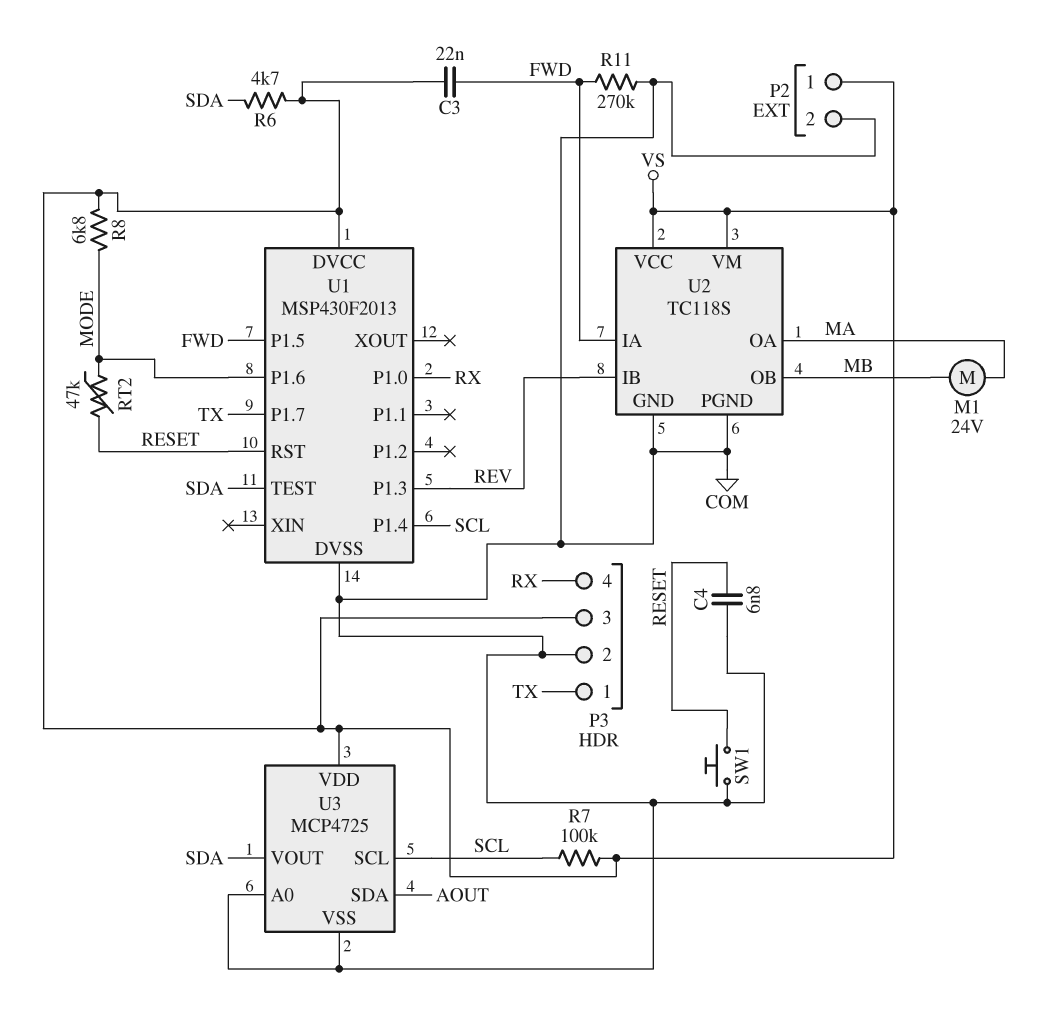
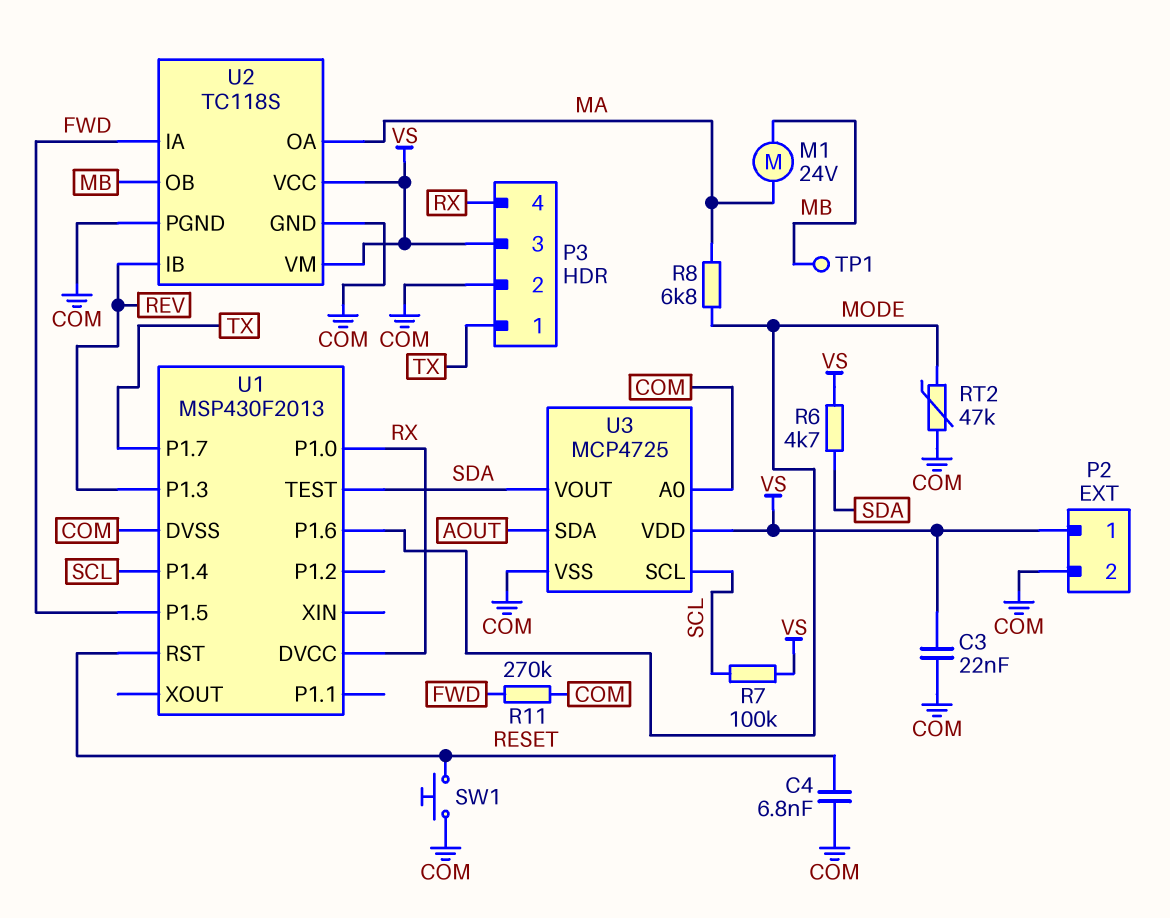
C3: 22nF (FWD, VS) -> 22nF (COM, VS)
R8: 6.8k (MODE, VS) -> 6.8k (MA, MODE)
RT2: 47k (MODE, RESET) -> 47k (COM, MODE)
TP1: none -> test point (MB)
U1 pin DVCC: VS -> RX

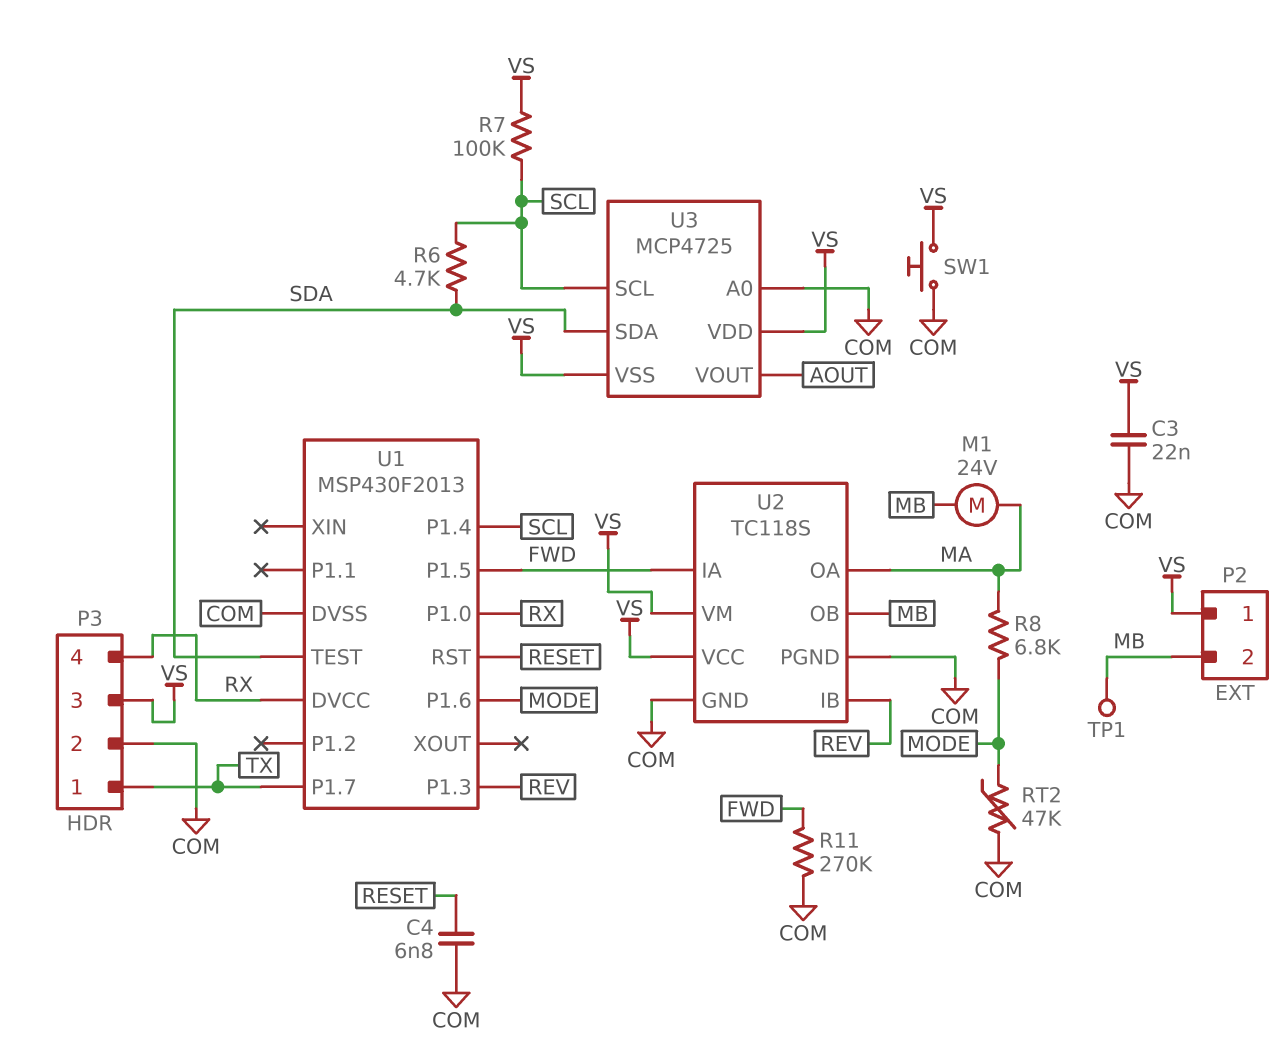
P2 pin 2: COM -> MB
R6: 4.7k (SDA, VS) -> 4.7k (SCL, SDA)
SW1: button (COM, RESET) -> button (COM, VS)
U3 pin SDA: AOUT -> SDA
U3 pin VOUT: SDA -> AOUT
U3 pin VSS: COM -> VS

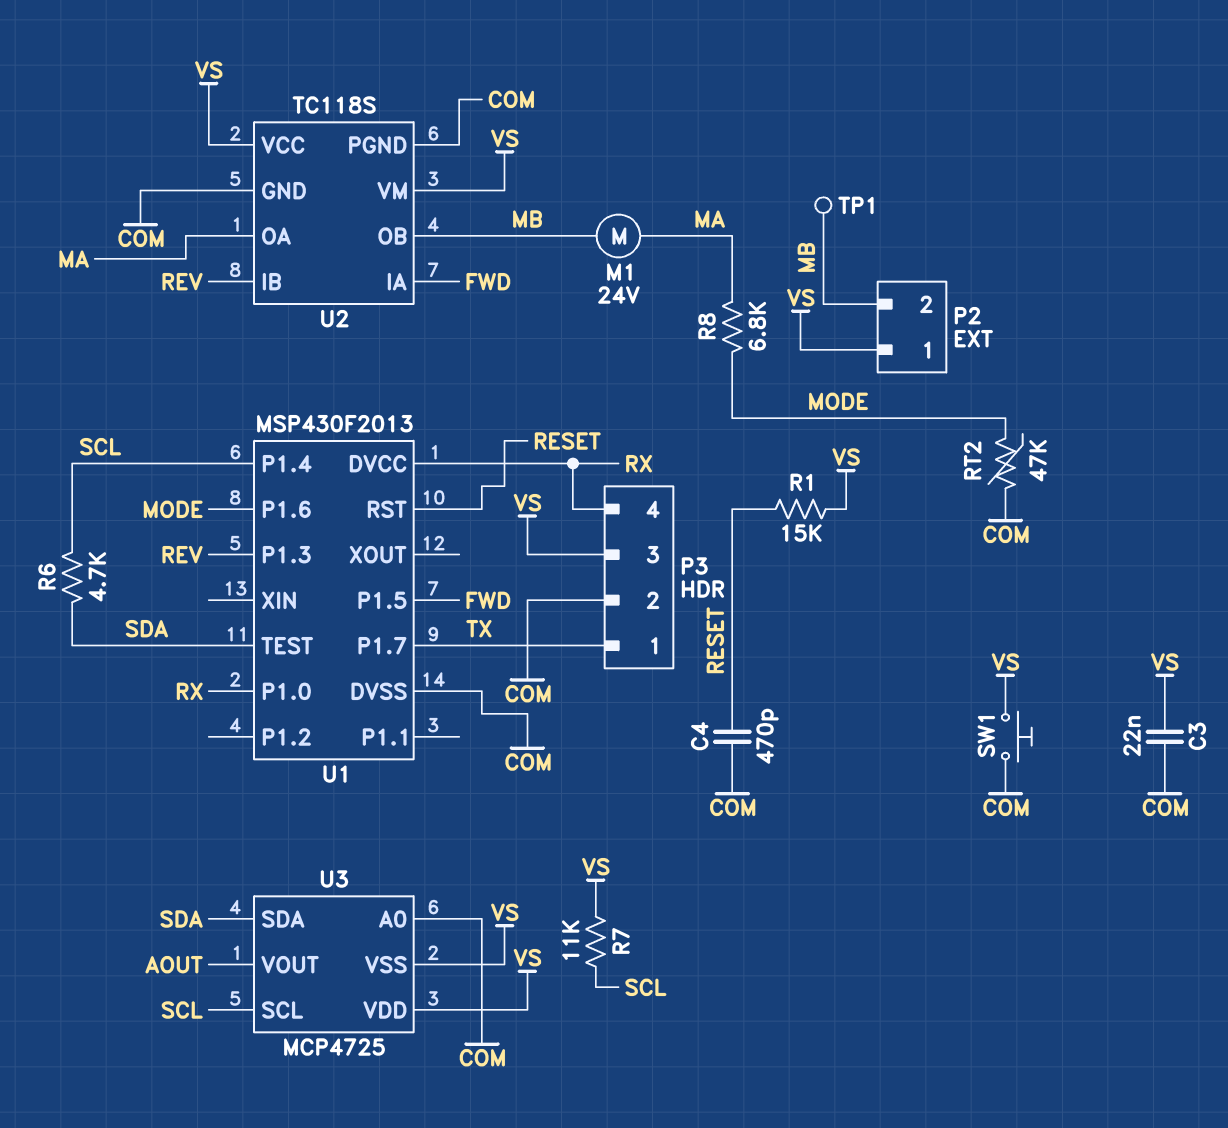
C4: 6.8nF (COM, RESET) -> 470pF (COM, RESET)
R1: none -> 15k (RESET, VS)
R7: 100k (SCL, VS) -> 11k (SCL, VS)
R11: 270k (COM, FWD) -> none

